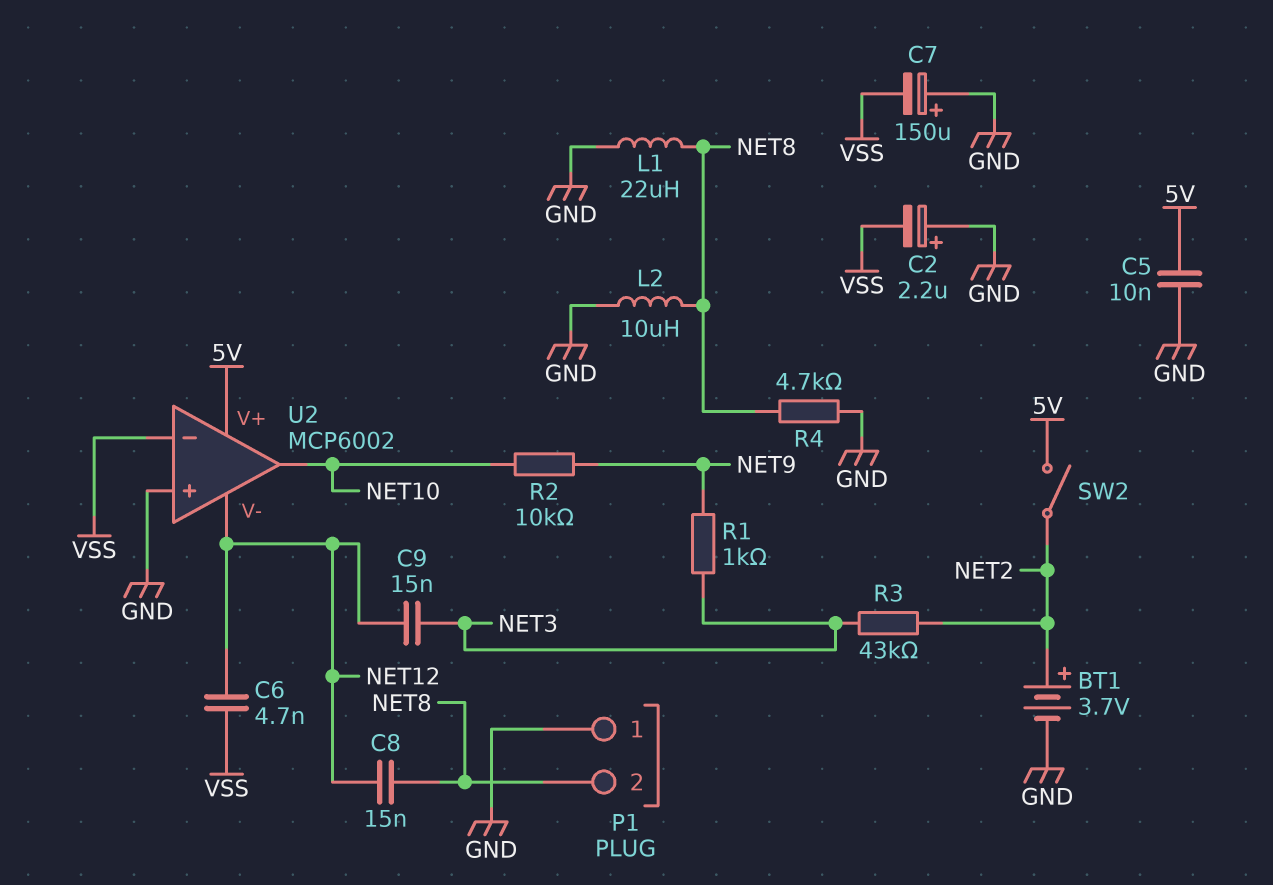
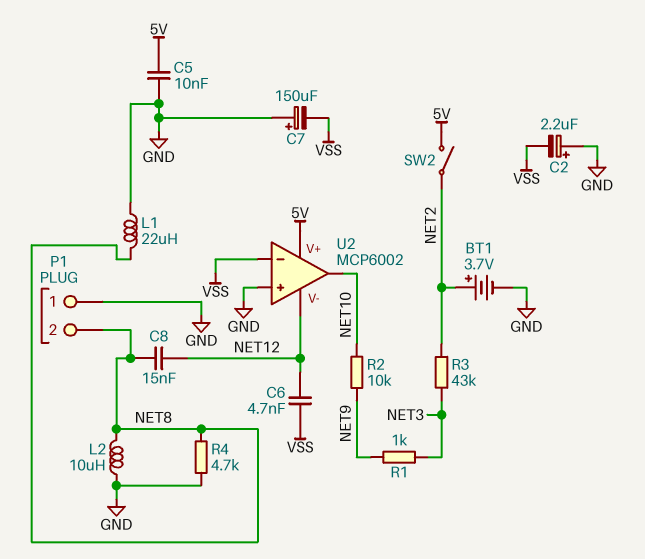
C9: 15nF (NET3, NET12) -> none

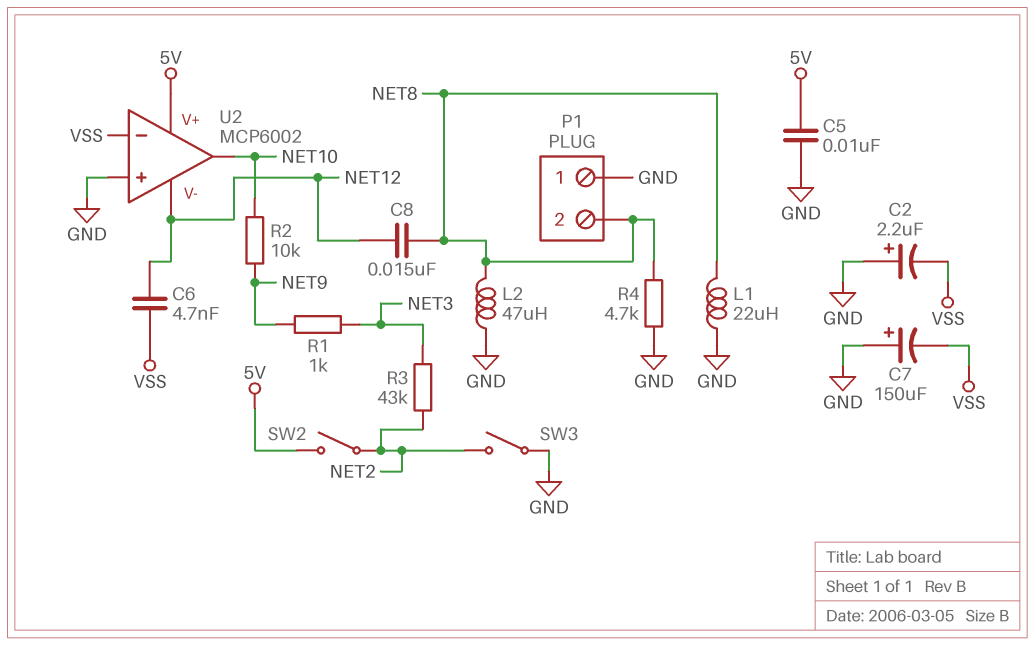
BT1: 3.7V (plus NET2, minus GND) -> none
L2: 10uH (GND, NET8) -> 47uH (GND, NET8)
SW3: none -> switch (GND, NET2)

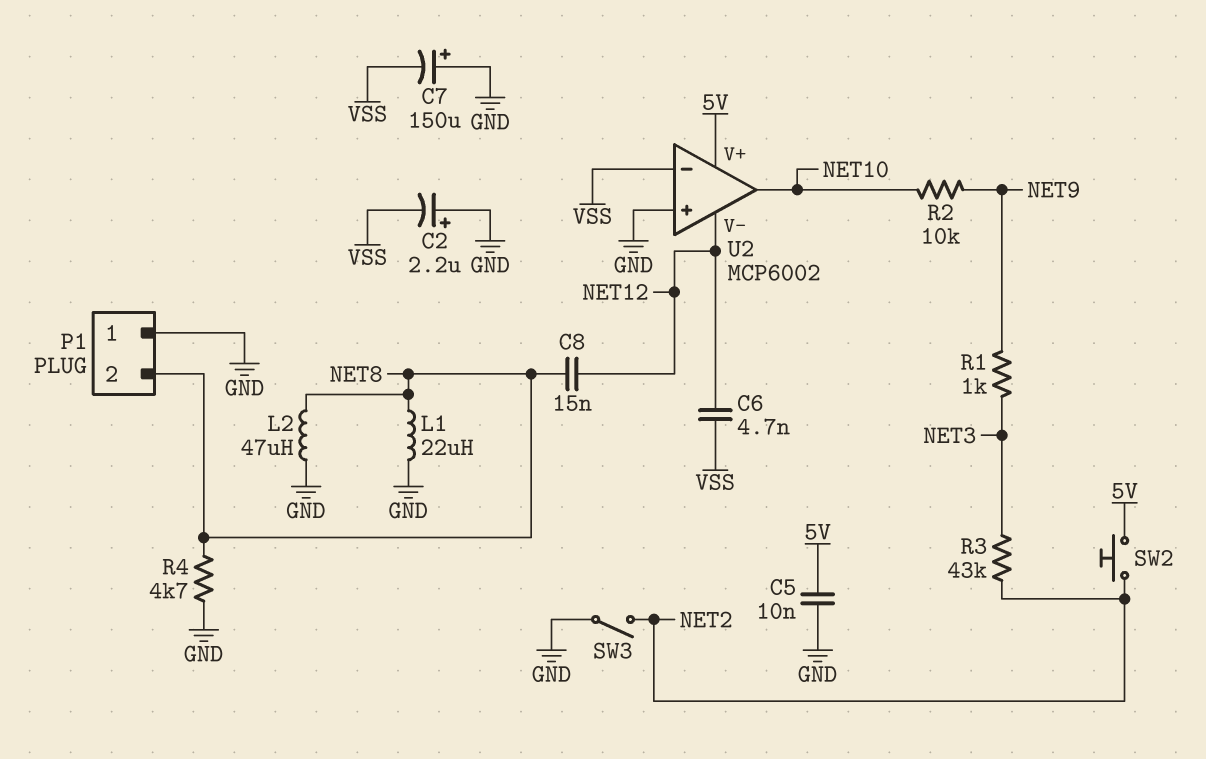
SW2: switch (5V, NET2) -> button (5V, NET2)

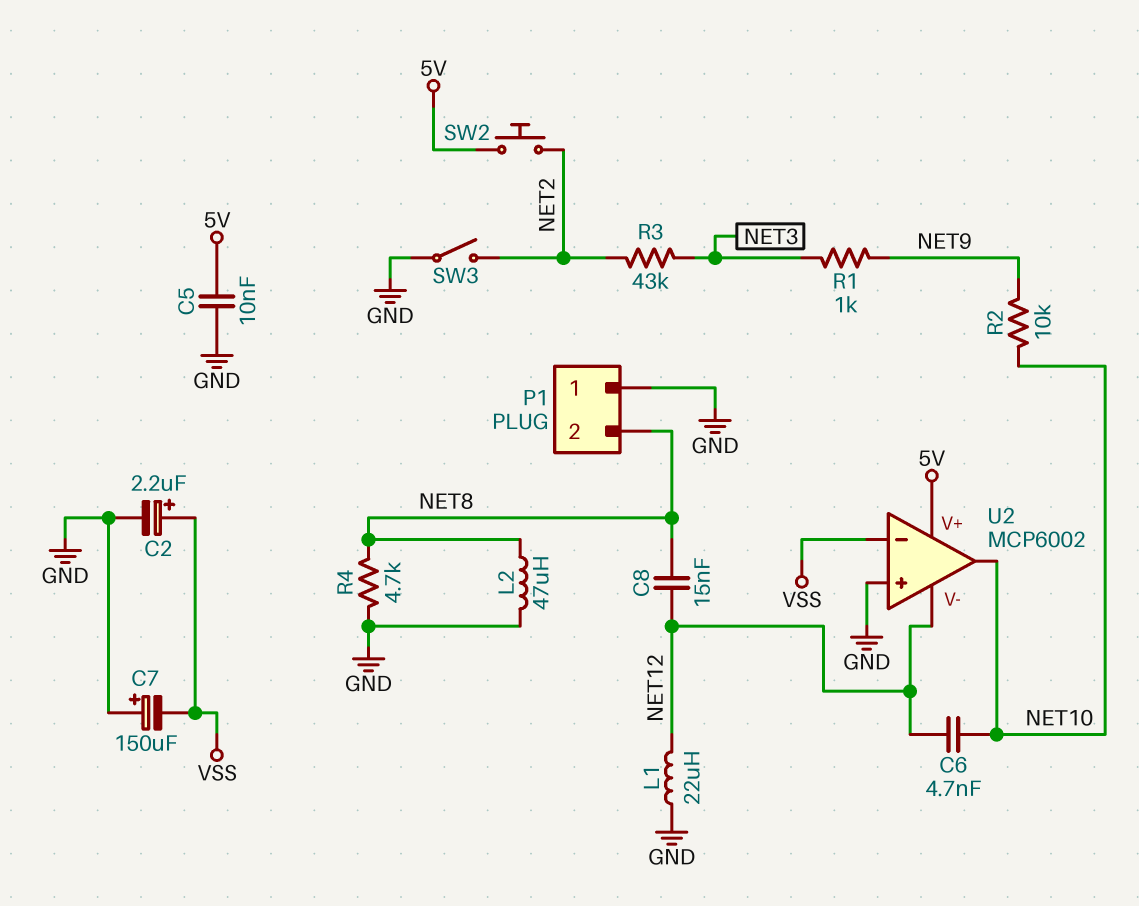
C2: 2.2uF (plus GND, minus VSS) -> 2.2uF (plus VSS, minus GND)
C6: 4.7nF (NET12, VSS) -> 4.7nF (NET10, NET12)
L1: 22uH (GND, NET8) -> 22uH (GND, NET12)

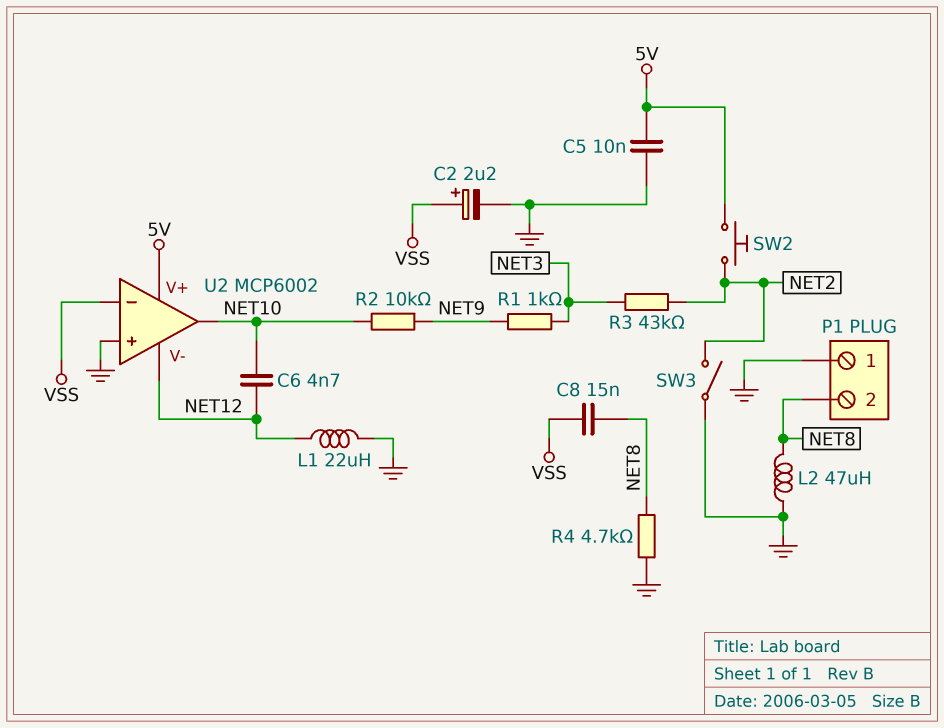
C7: 150uF (plus GND, minus VSS) -> none
C8: 15nF (NET8, NET12) -> 15nF (NET8, VSS)

